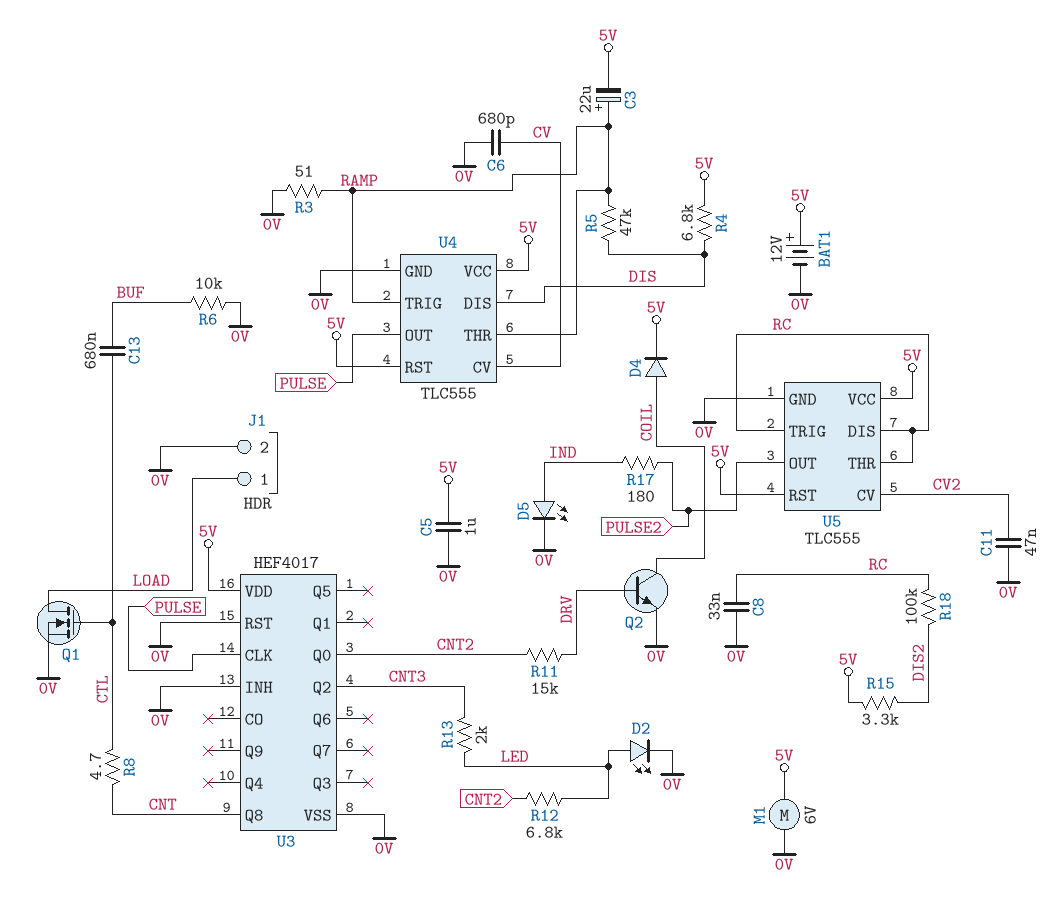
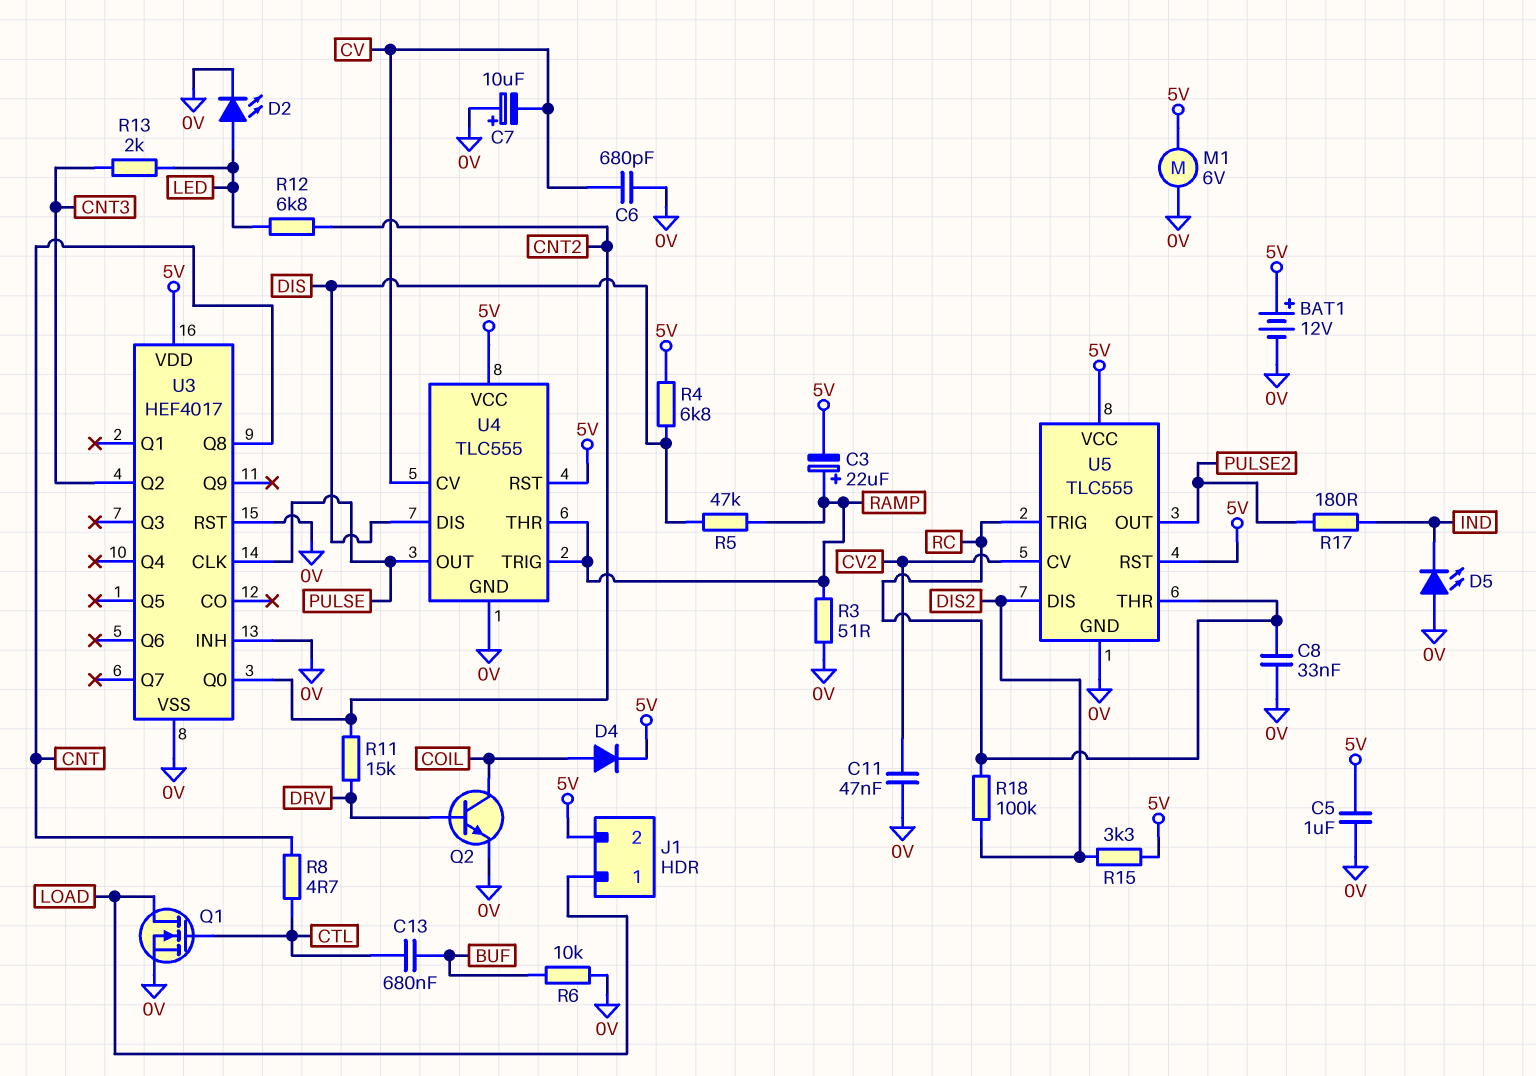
C7: none -> 10uF (plus 0V, minus CV)
D5: LED (A IND, K 0V) -> LED (A 0V, K IND)
J1 pin 2: 0V -> 5V
U5 pin DIS: RC -> DIS2

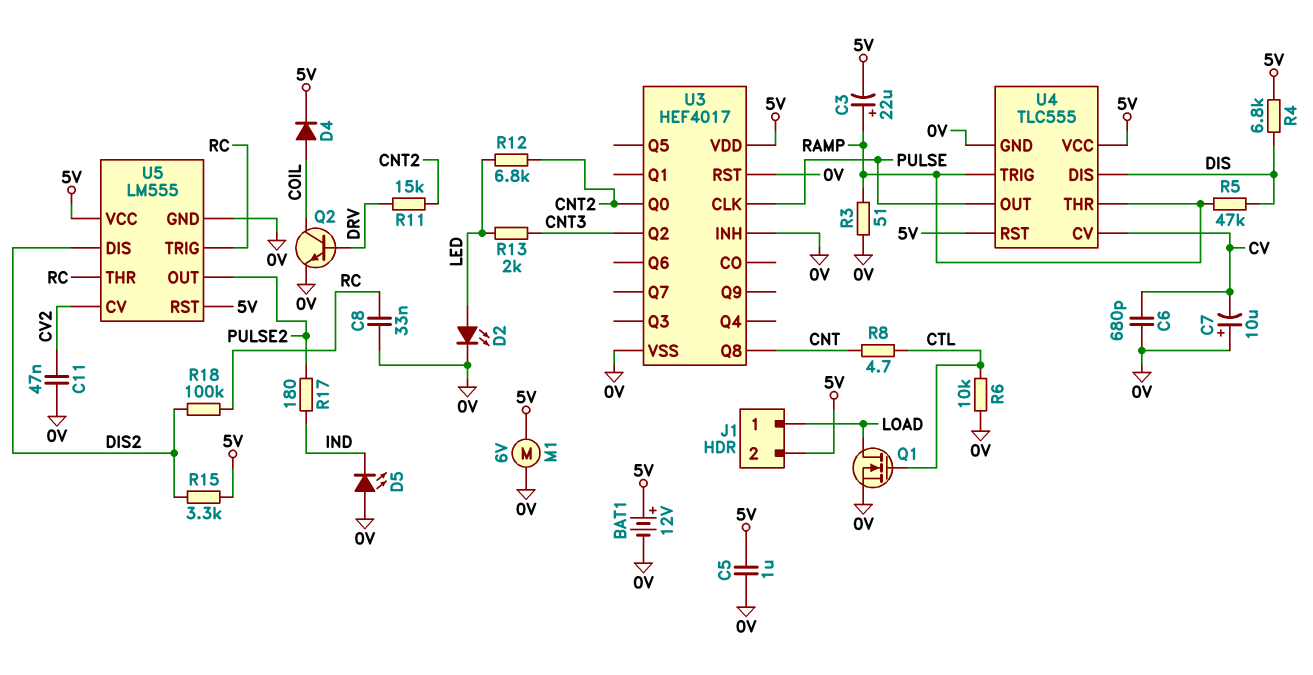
C13: 680nF (BUF, CTL) -> none
R6: 10k (0V, BUF) -> 10k (0V, CTL)
U5: TLC555 -> LM555

